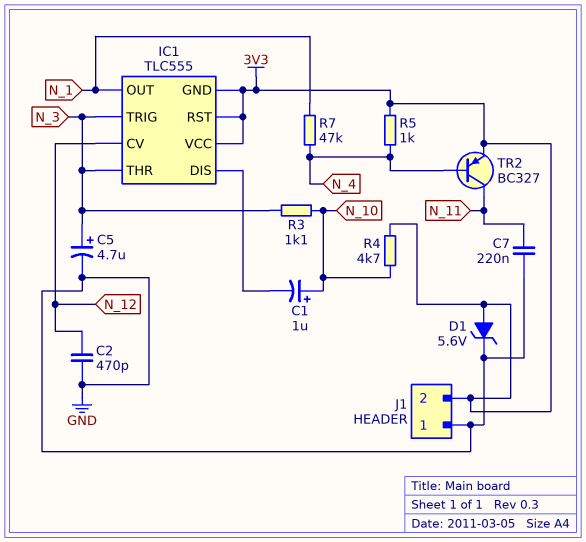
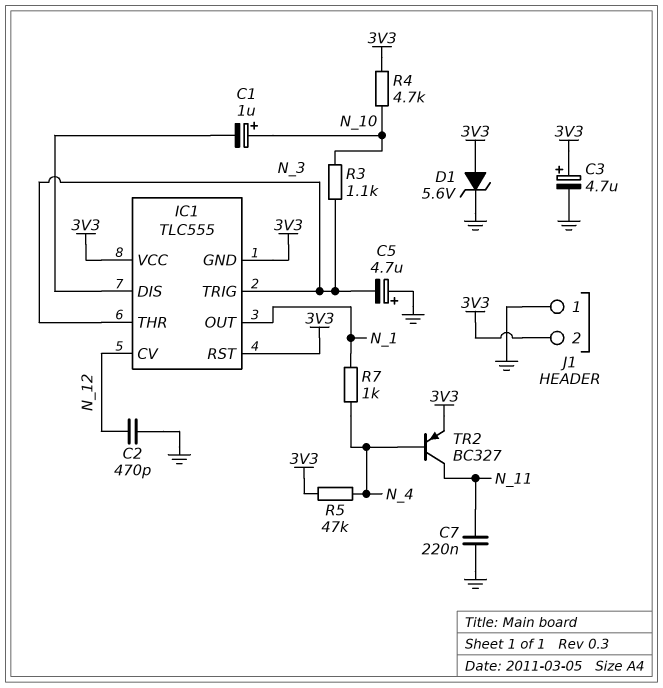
C3: none -> 4.7uF (plus 3V3, minus GND)
C5: 4.7uF (plus N_3, minus GND) -> 4.7uF (plus GND, minus N_3)
R5: 1k (3V3, N_4) -> 47k (3V3, N_4)
R7: 47k (N_1, N_4) -> 1k (N_1, N_4)

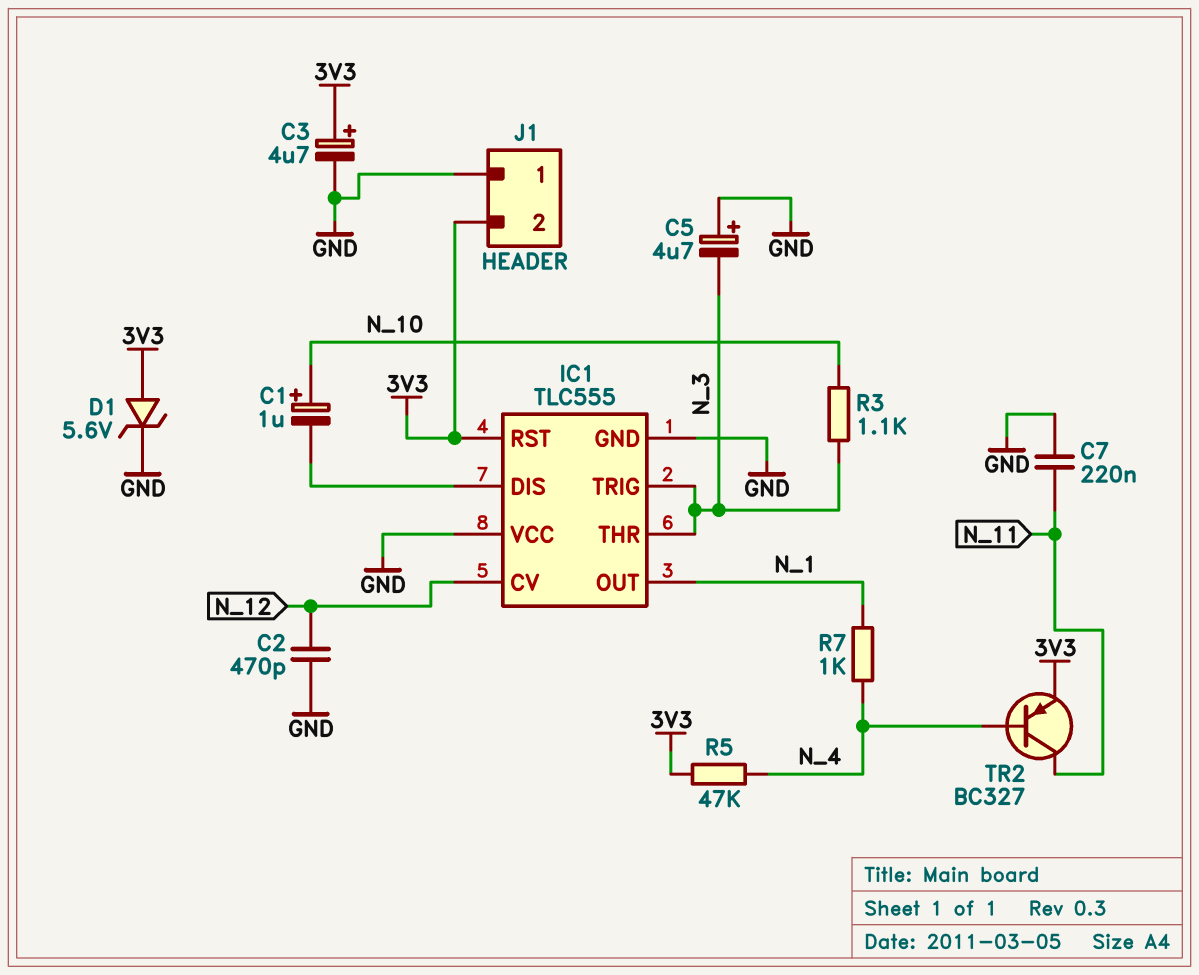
IC1 pin GND: 3V3 -> GND
IC1 pin VCC: 3V3 -> GND
R4: 4.7k (3V3, N_10) -> none

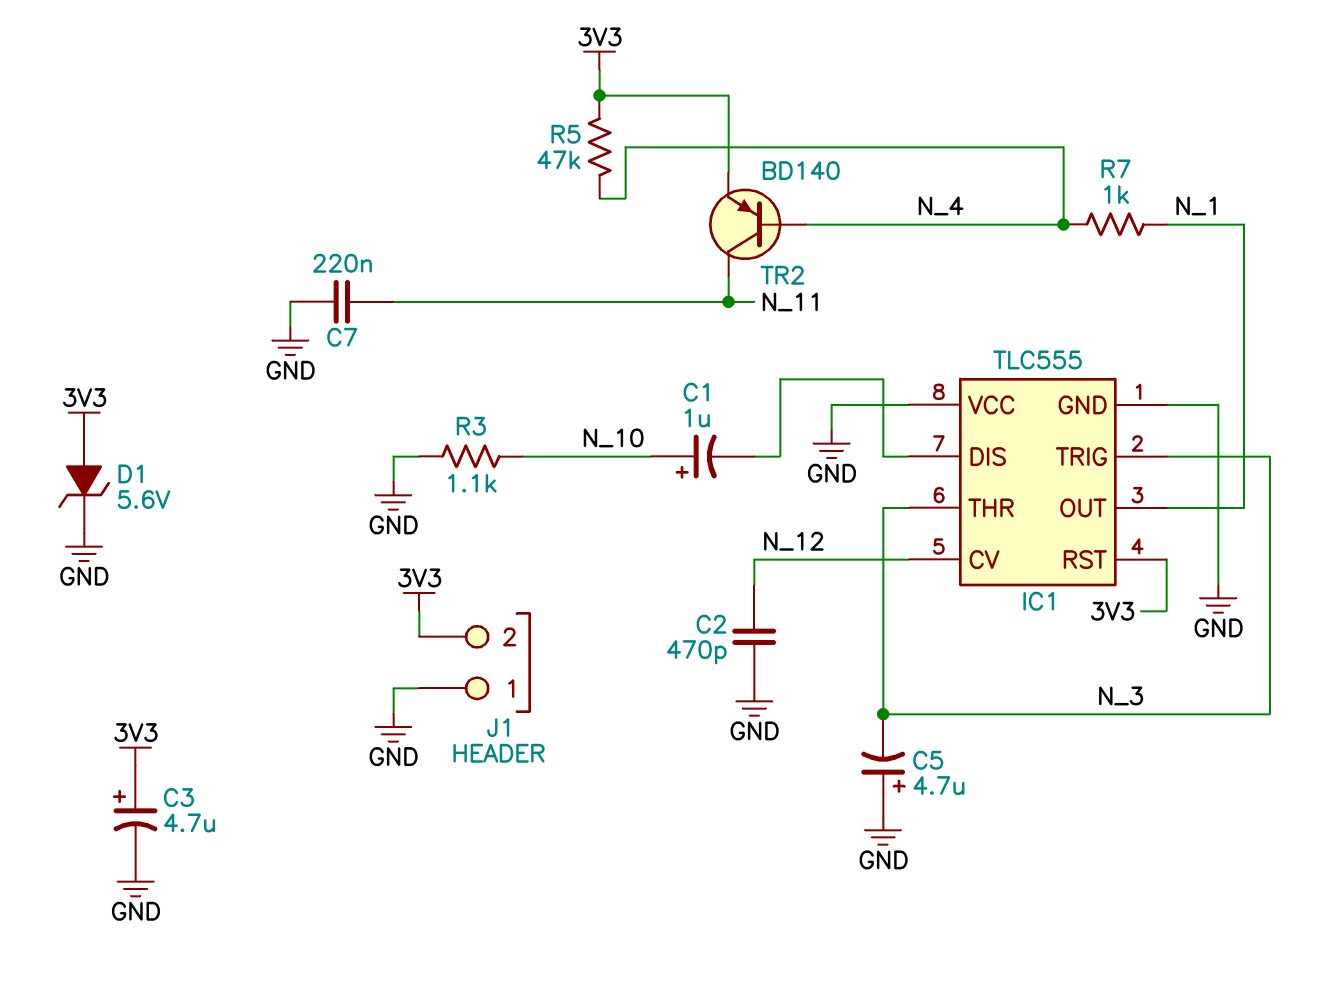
R3: 1.1k (N_3, N_10) -> 1.1k (GND, N_10)
TR2: PNP BC327 (B N_4, C N_11, E 3V3) -> PNP BD140 (B N_4, C N_11, E 3V3)

